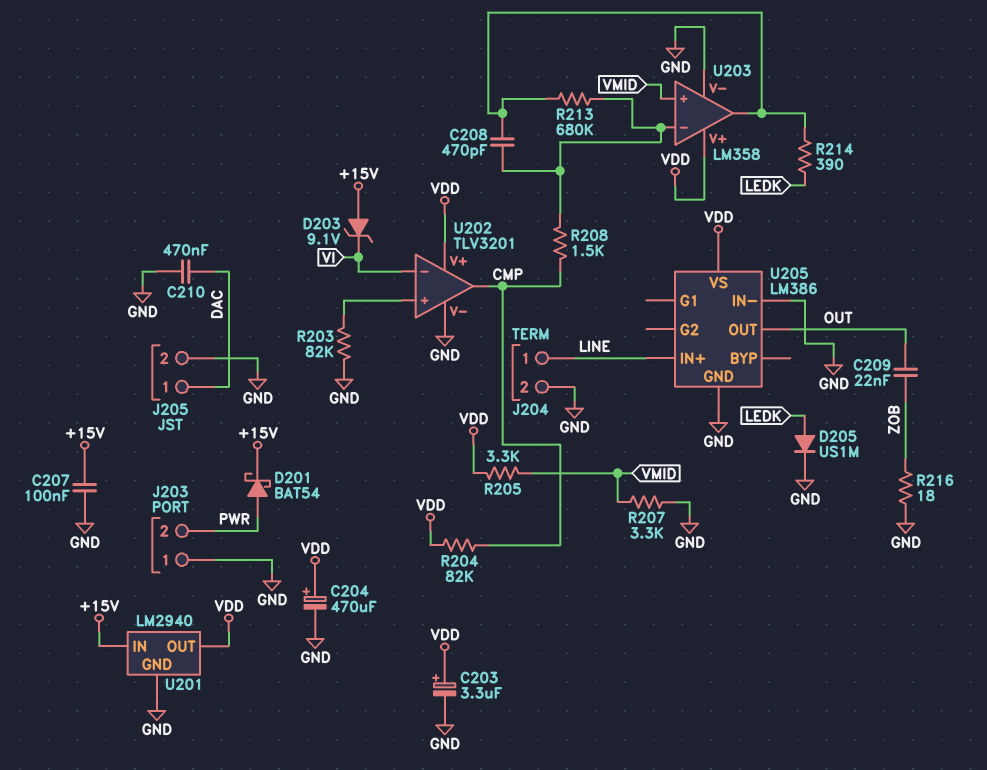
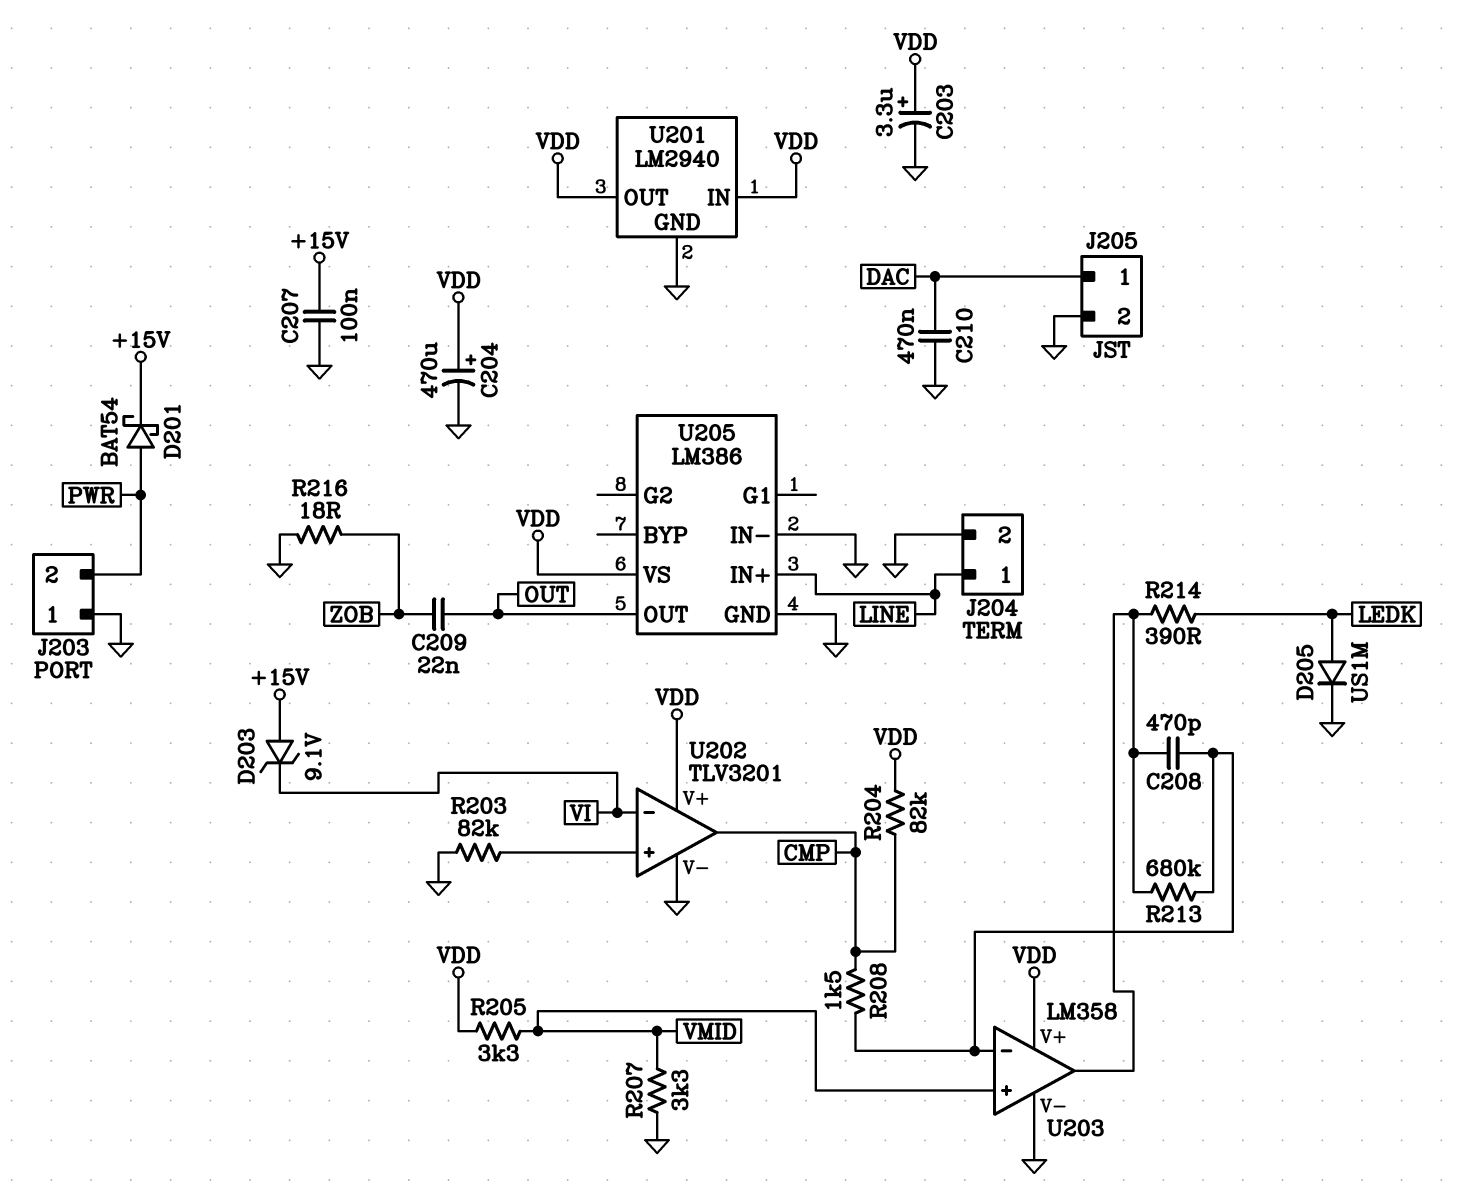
U201 pin IN: +15V -> VDD

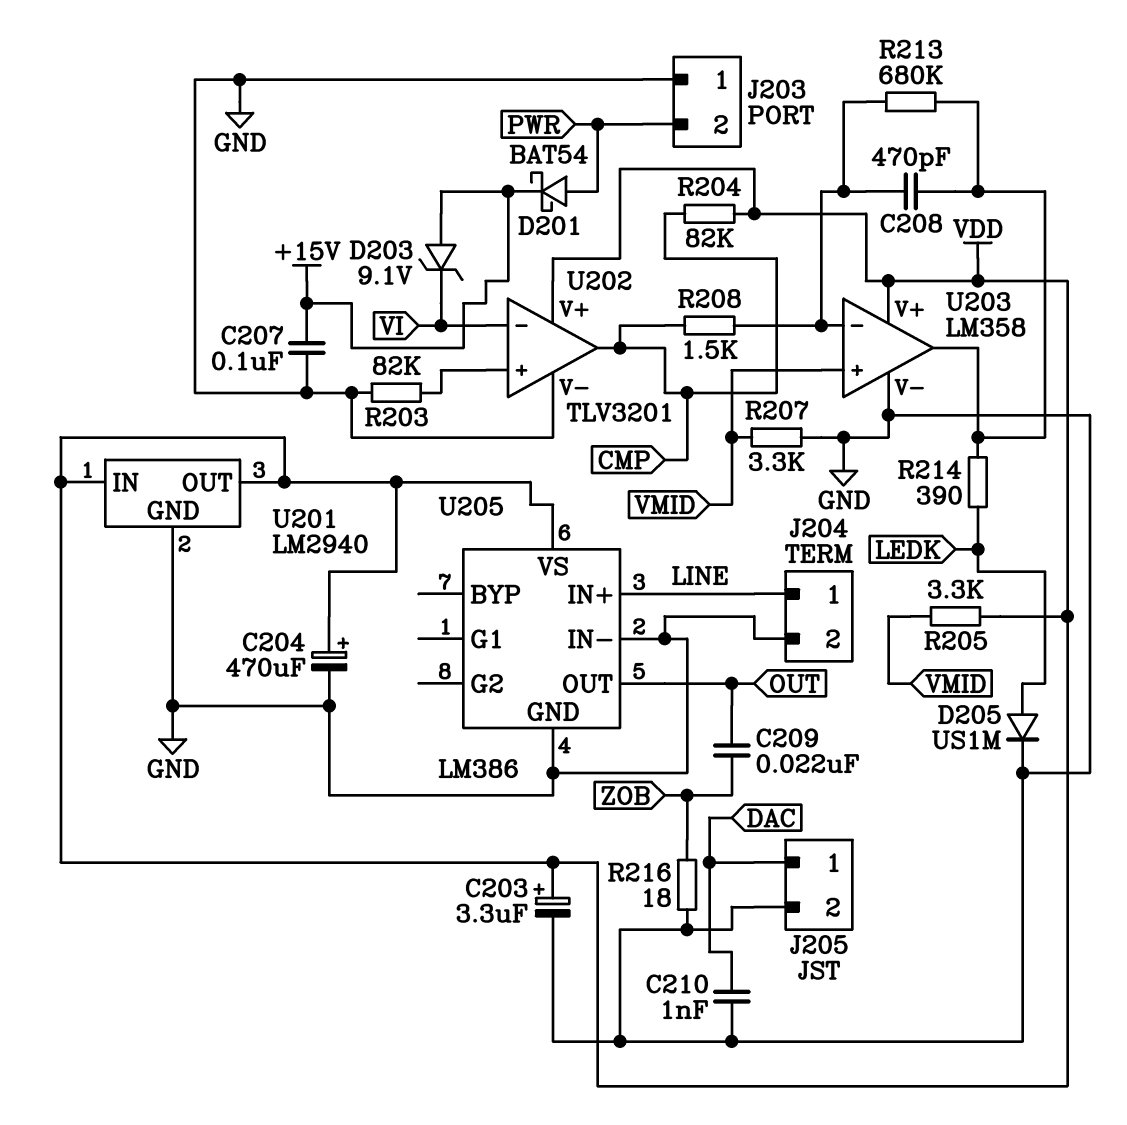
C210: 470nF (DAC, GND) -> 1nF (DAC, GND)

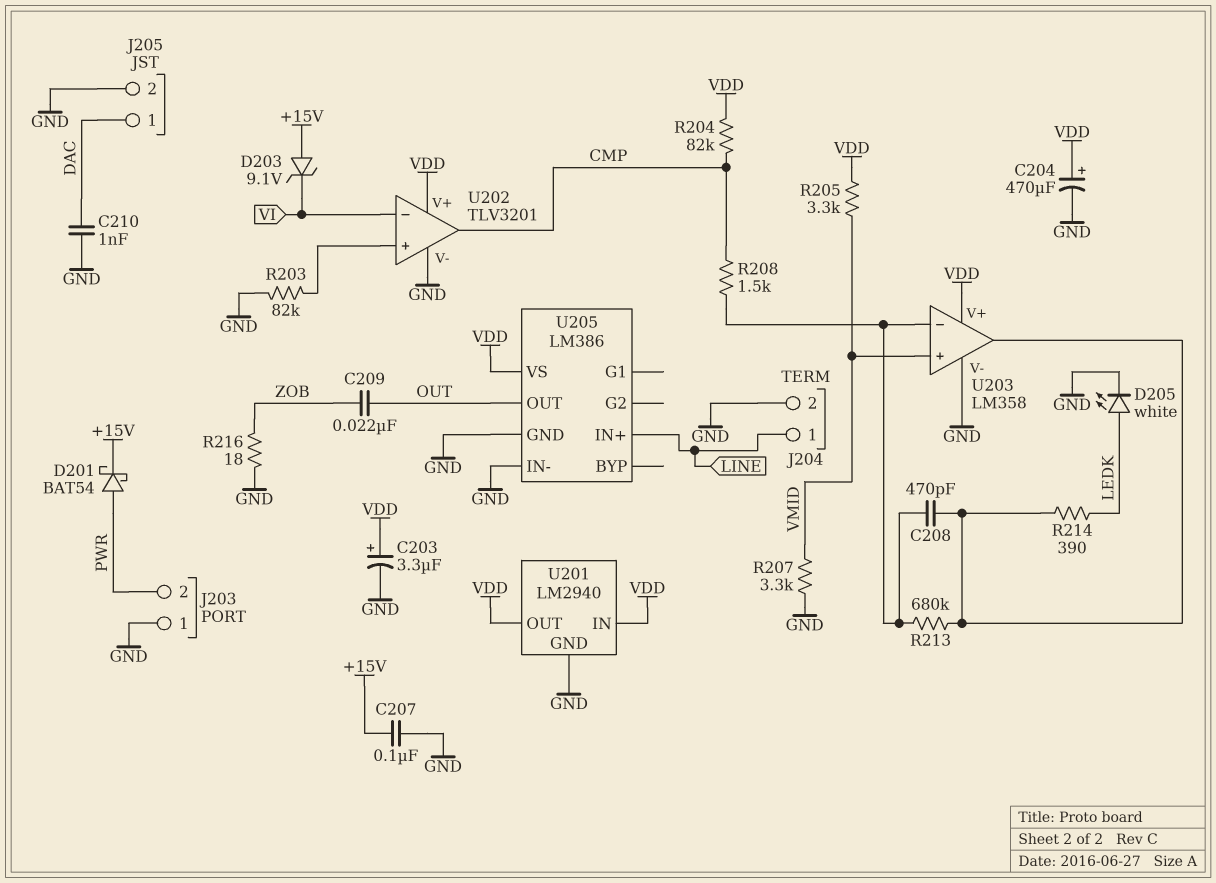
D205: diode US1M (A LEDK, K GND) -> LED white (A LEDK, K GND)

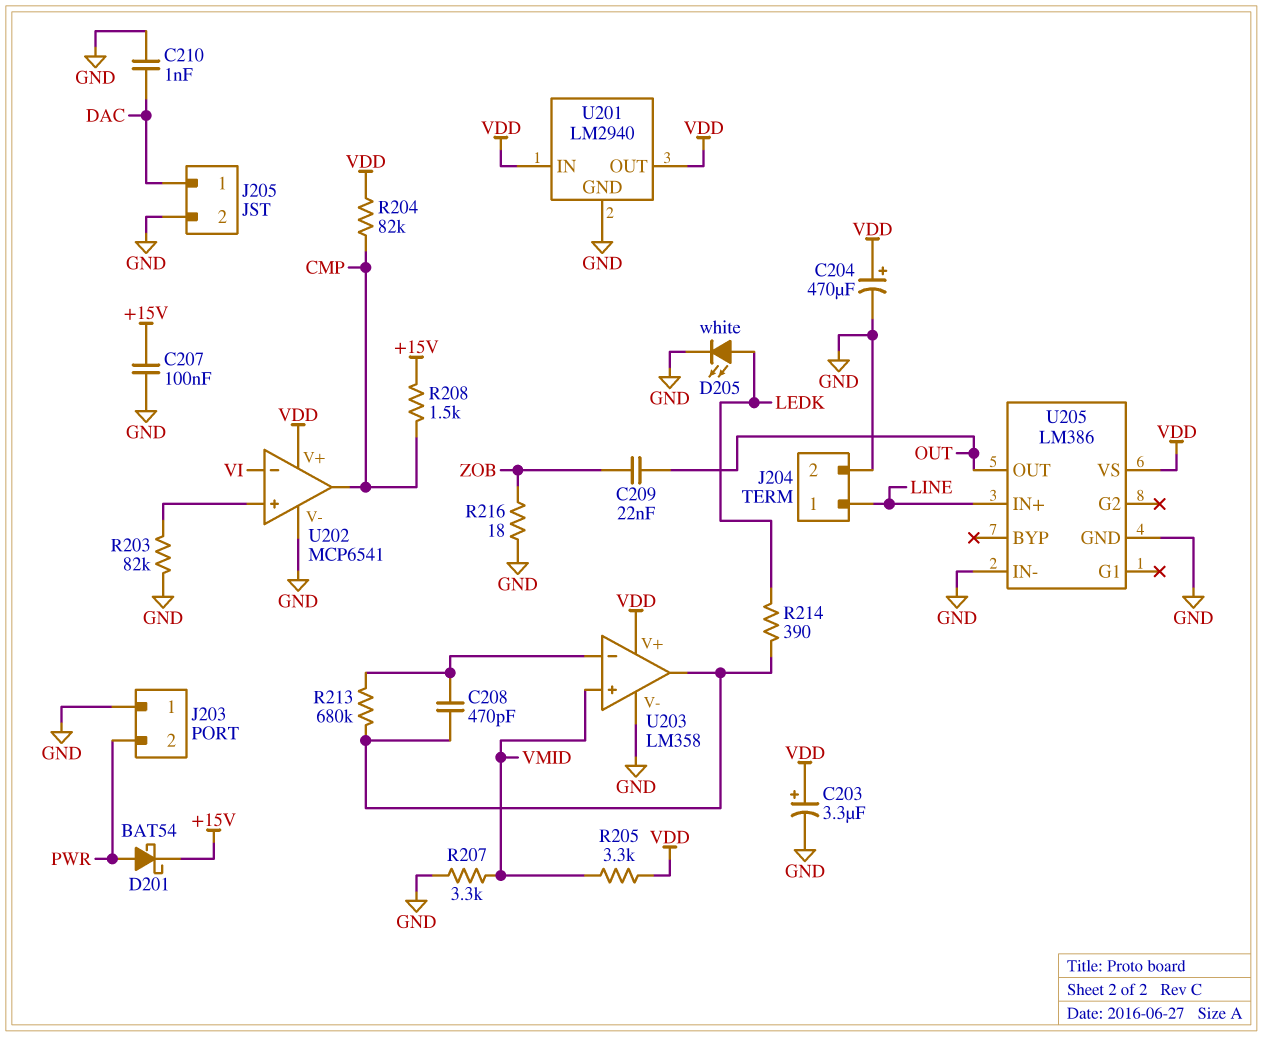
D203: zener 9.1V (A +15V, K VI) -> none
R208: 1.5k (CMP, U203/in-) -> 1.5k (+15V, CMP)
U202: TLV3201 -> MCP6541

